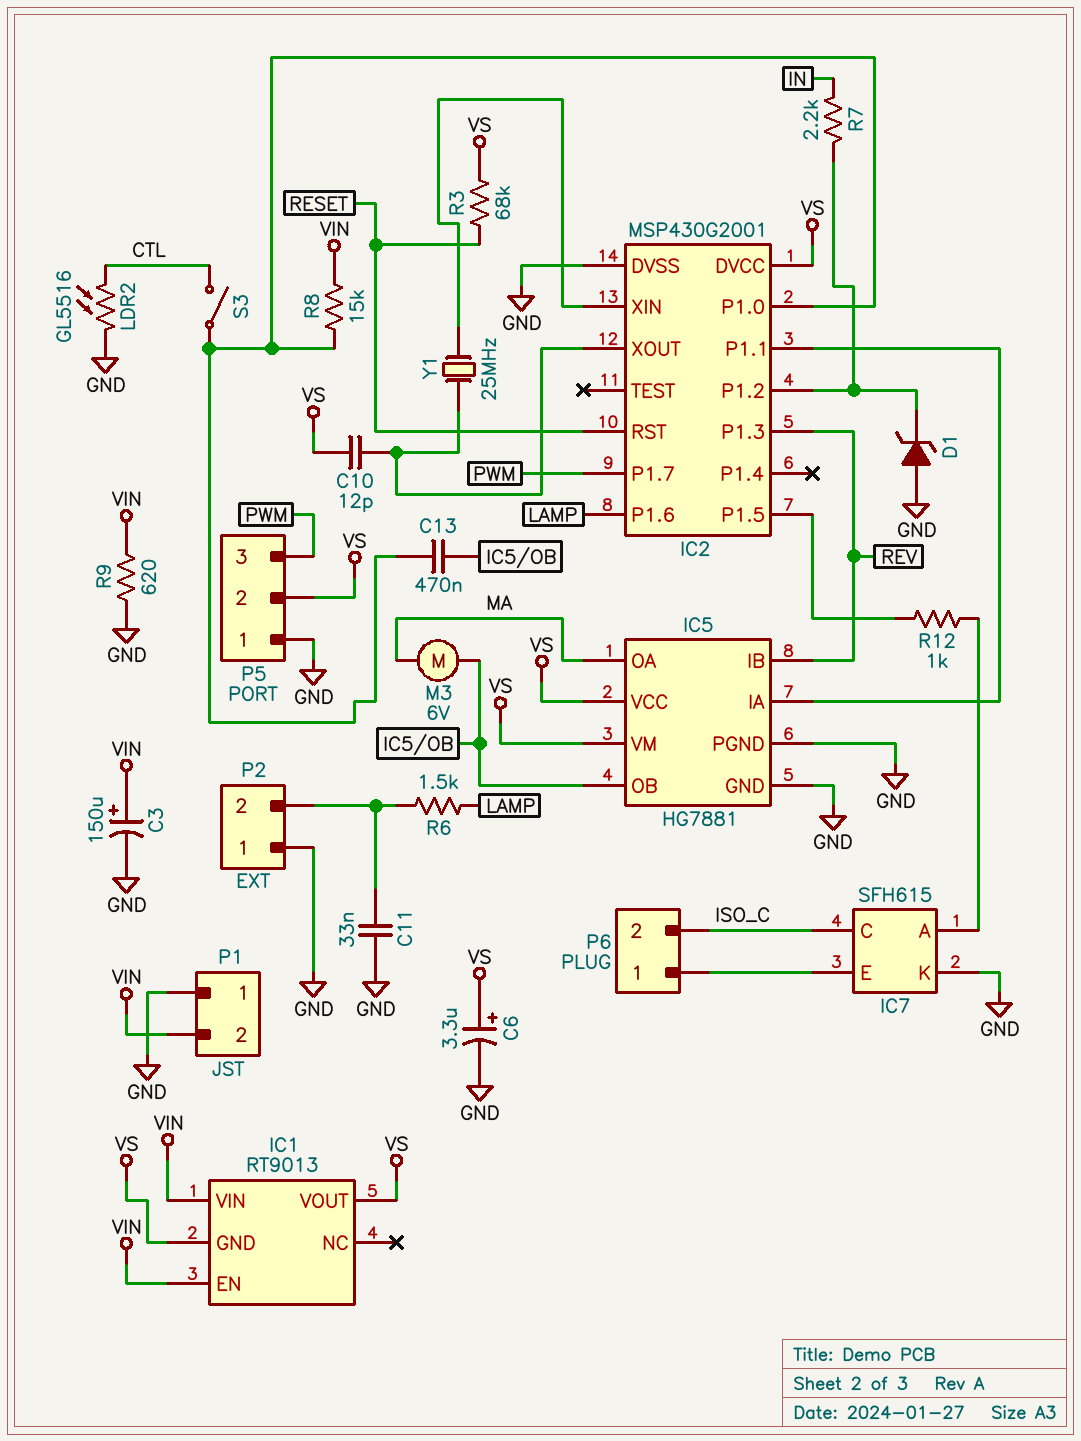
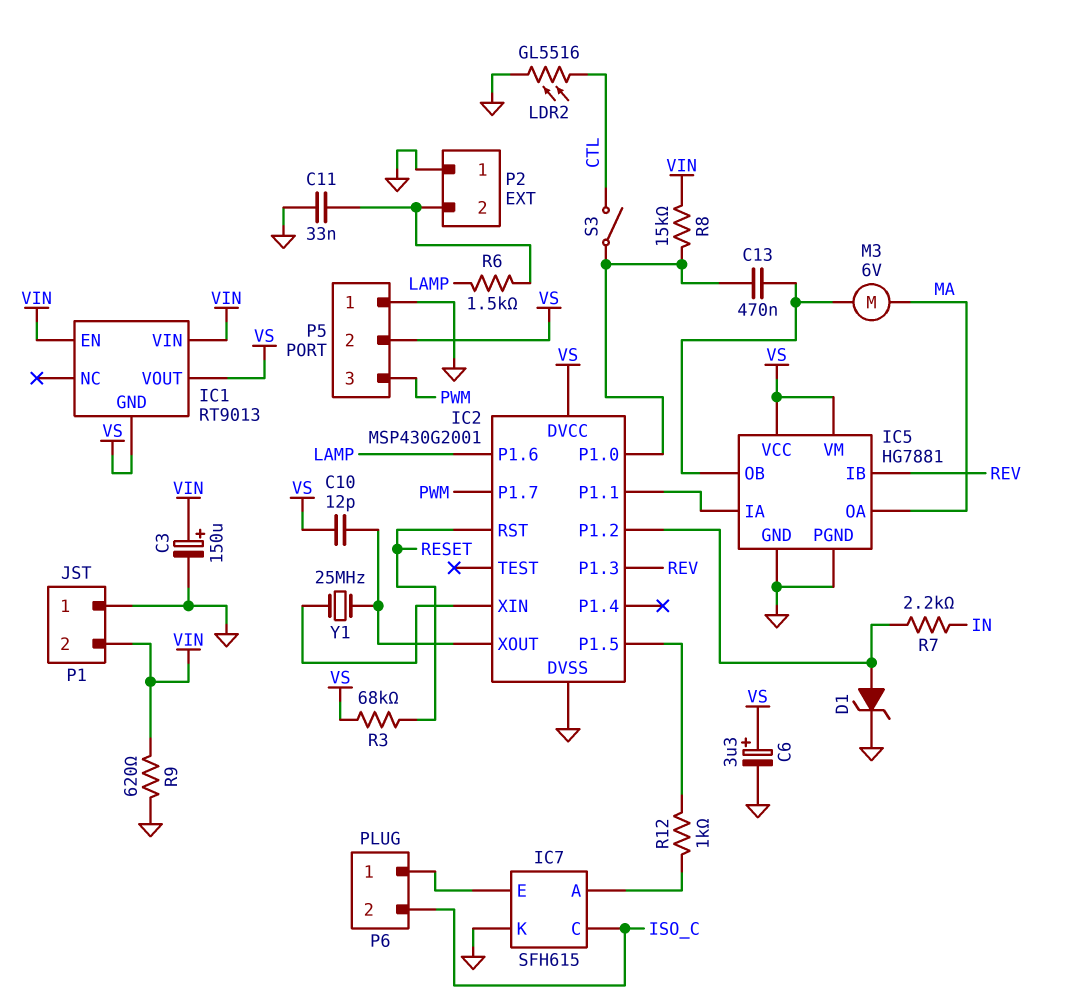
D1: zener (A GND, K IC2/P1.2) -> zener (A IC2/P1.2, K GND)

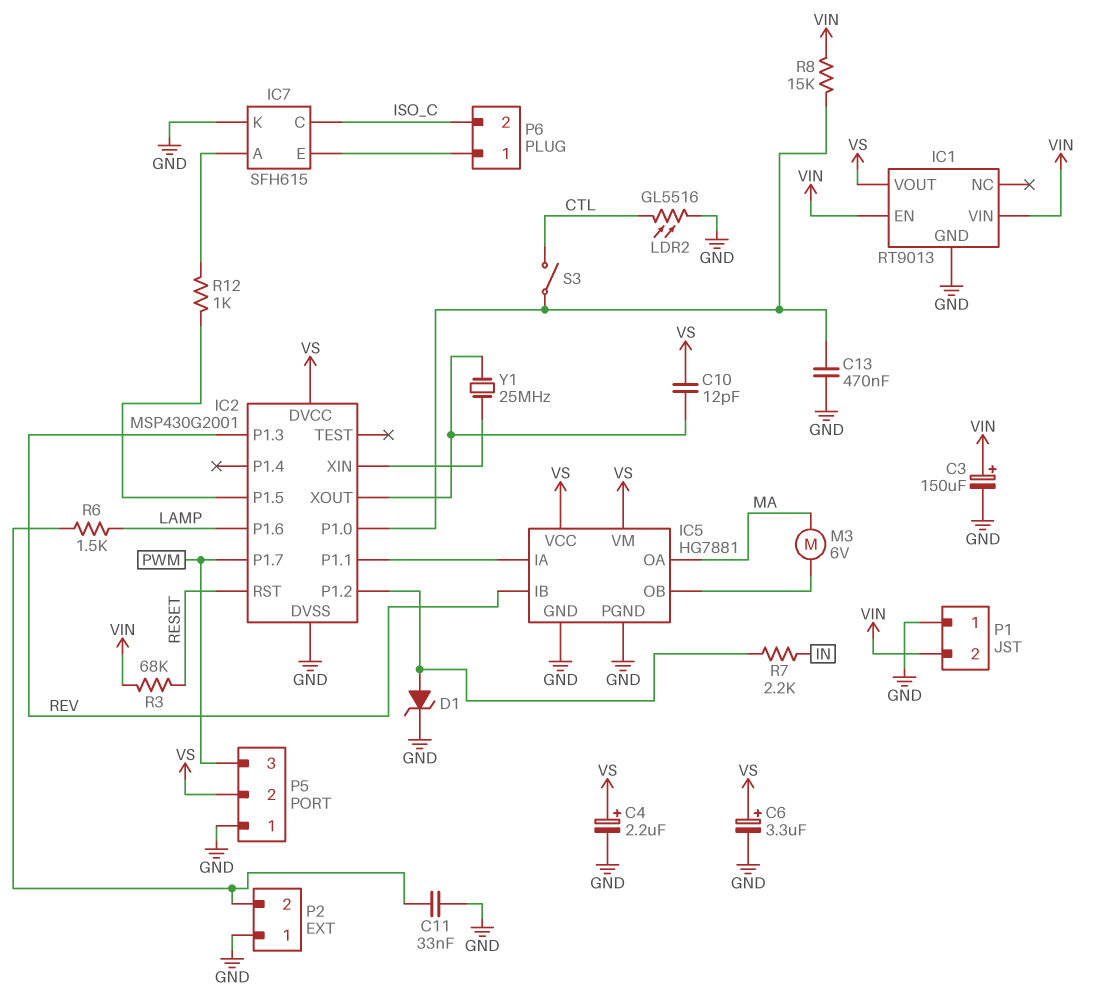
C4: none -> 2.2uF (plus VS, minus GND)
C13: 470nF (IC2/P1.0, IC5/OB) -> 470nF (GND, IC2/P1.0)
IC1 pin GND: VS -> GND
R3: 68k (RESET, VS) -> 68k (RESET, VIN)
R9: 620 (GND, VIN) -> none

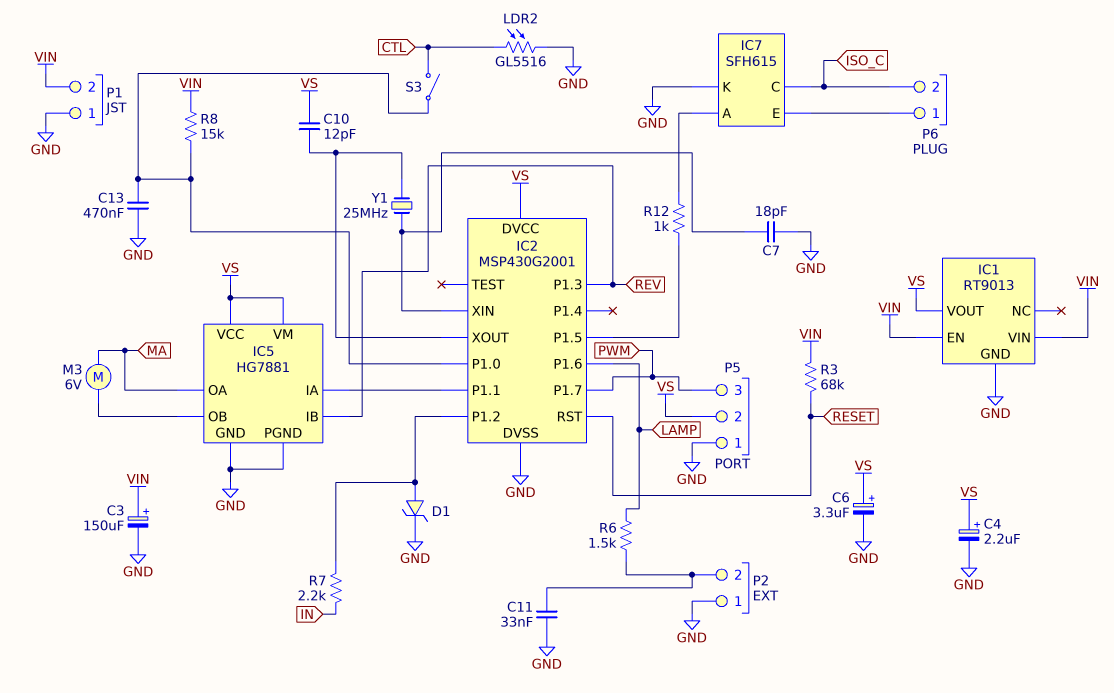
C7: none -> 18pF (GND, IC2/XIN)

